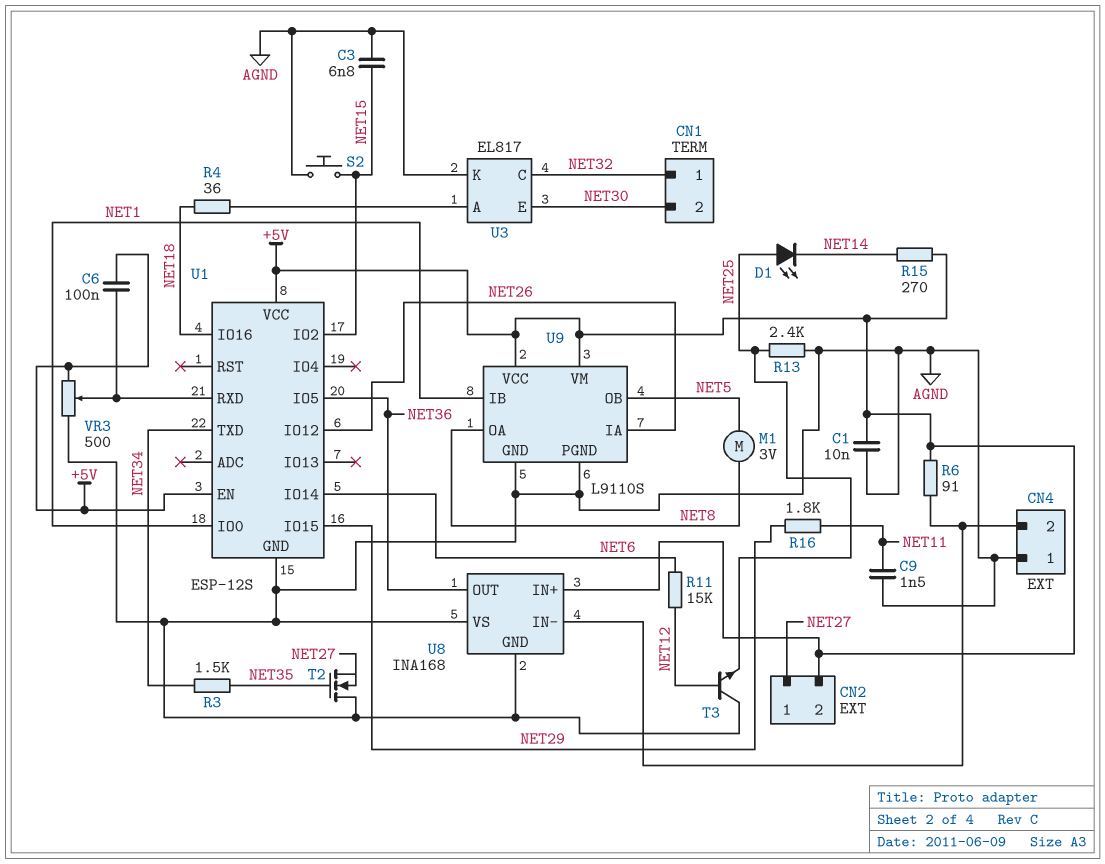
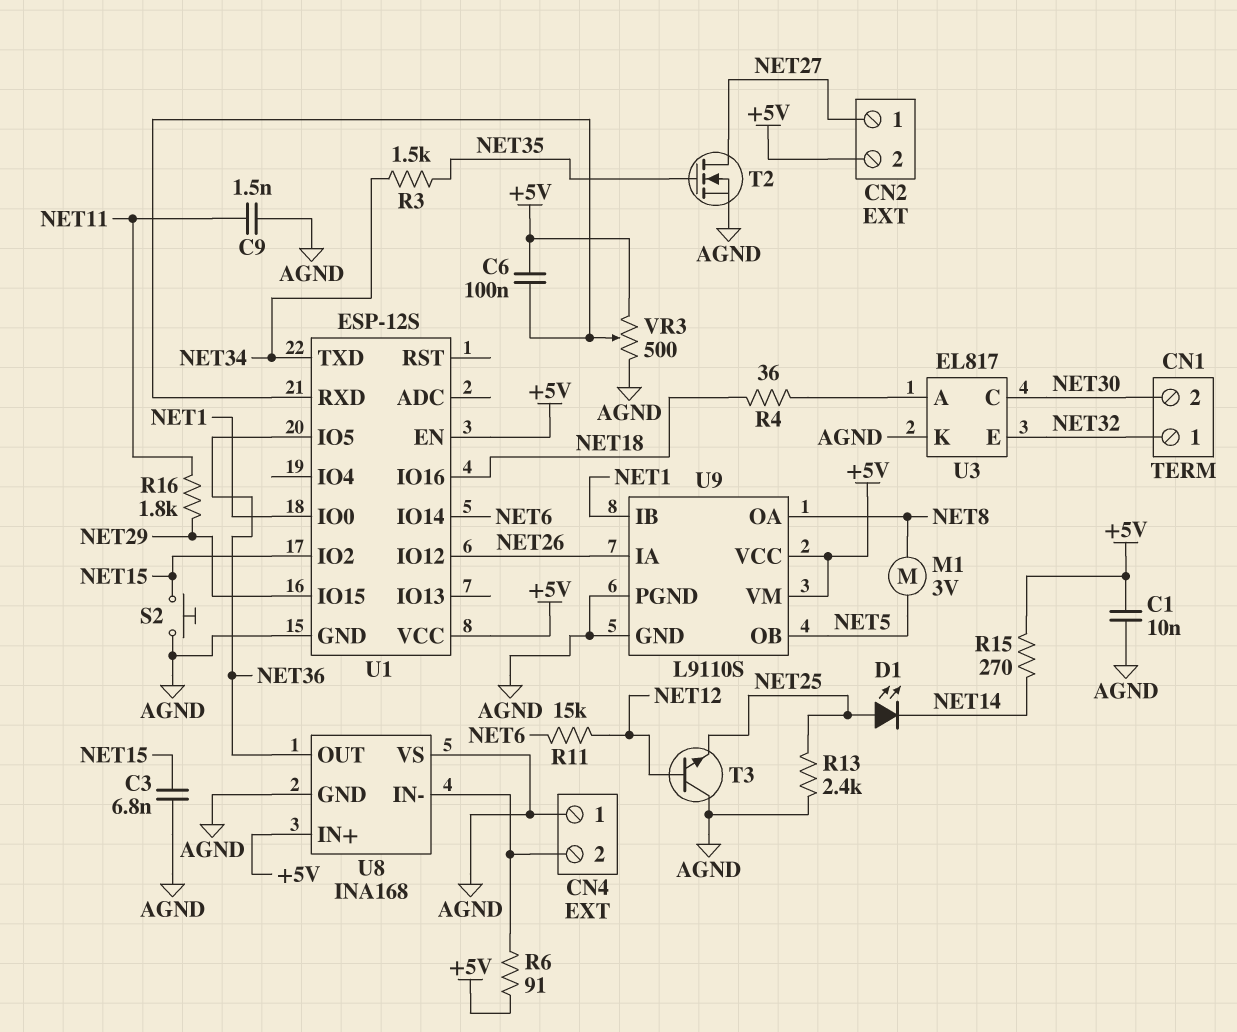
T2: NMOS (G NET35, D AGND, S NET27) -> NMOS (G NET35, D NET27, S AGND)
U3 pin C: NET32 -> NET30
U3 pin E: NET30 -> NET32

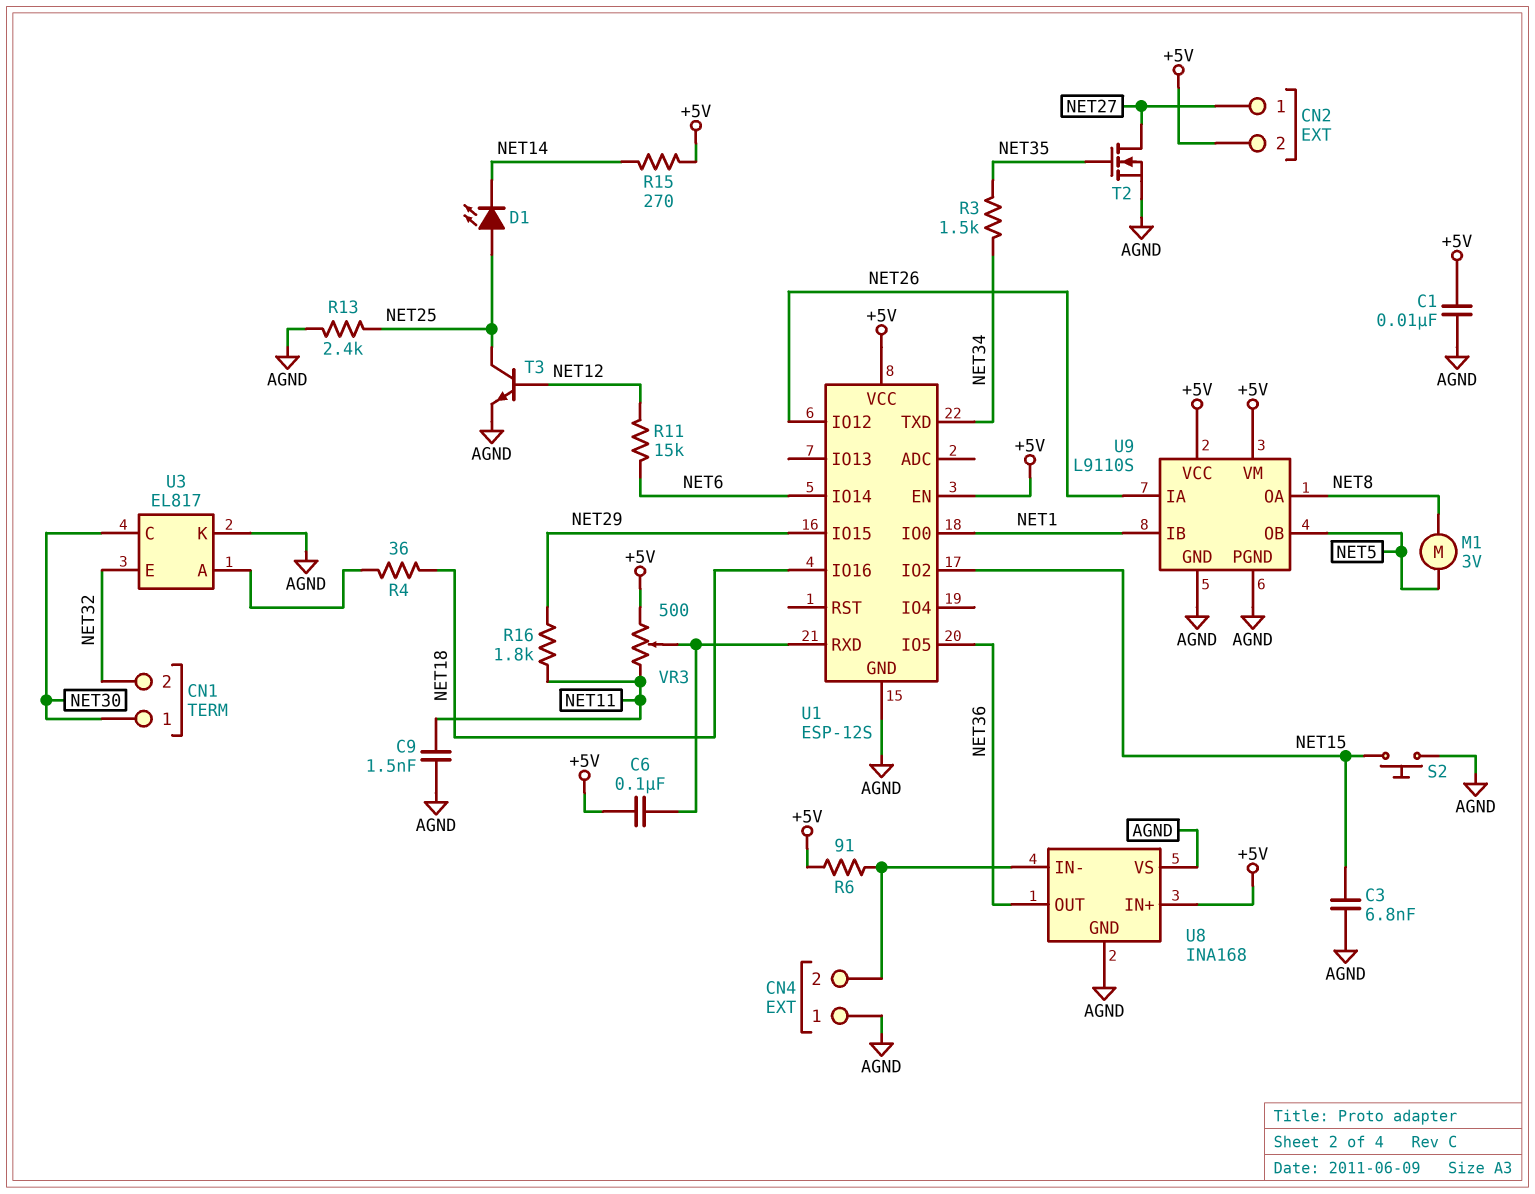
CN1 pin 1: NET32 -> NET30
CN1 pin 2: NET30 -> NET32
T3: NPN (B NET12, C AGND, E NET25) -> NPN (B NET12, C NET25, E AGND)
VR3: 500 (+5V, AGND, wiper U1/RXD) -> 500 (+5V, NET11, wiper U1/RXD)

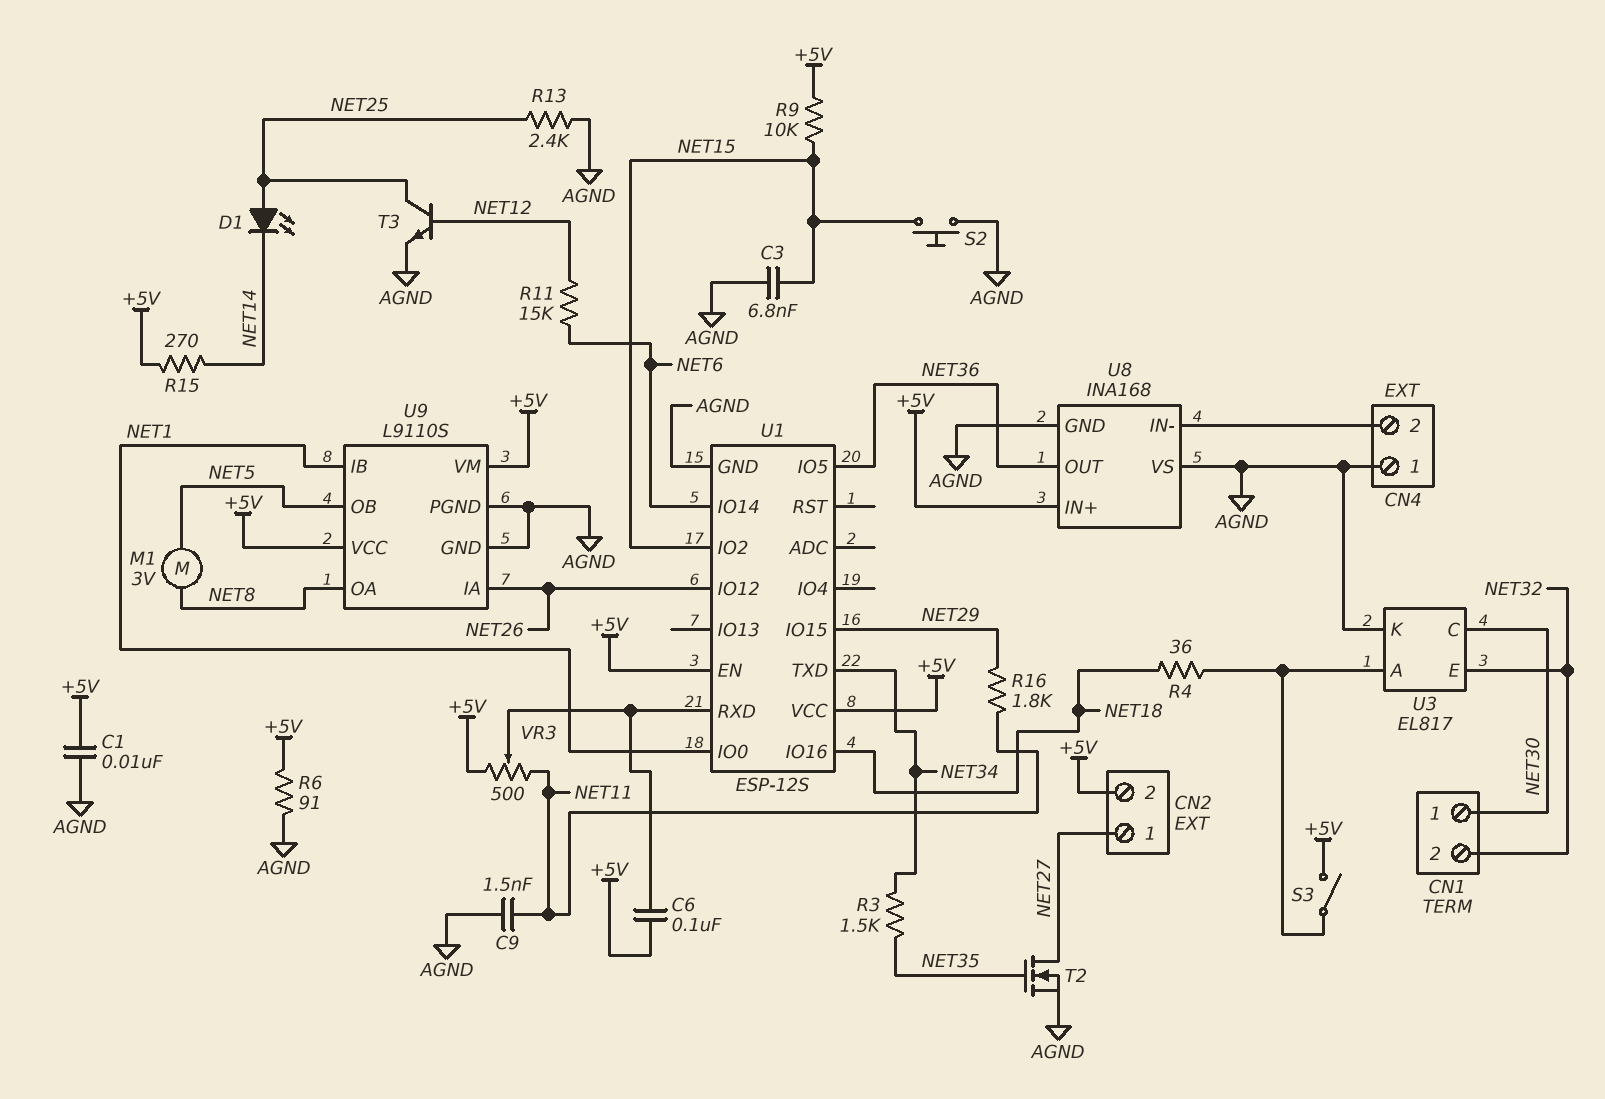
R6: 91 (+5V, CN4/2) -> 91 (+5V, AGND)
R9: none -> 10k (+5V, NET15)
S3: none -> switch (+5V, U3/A)

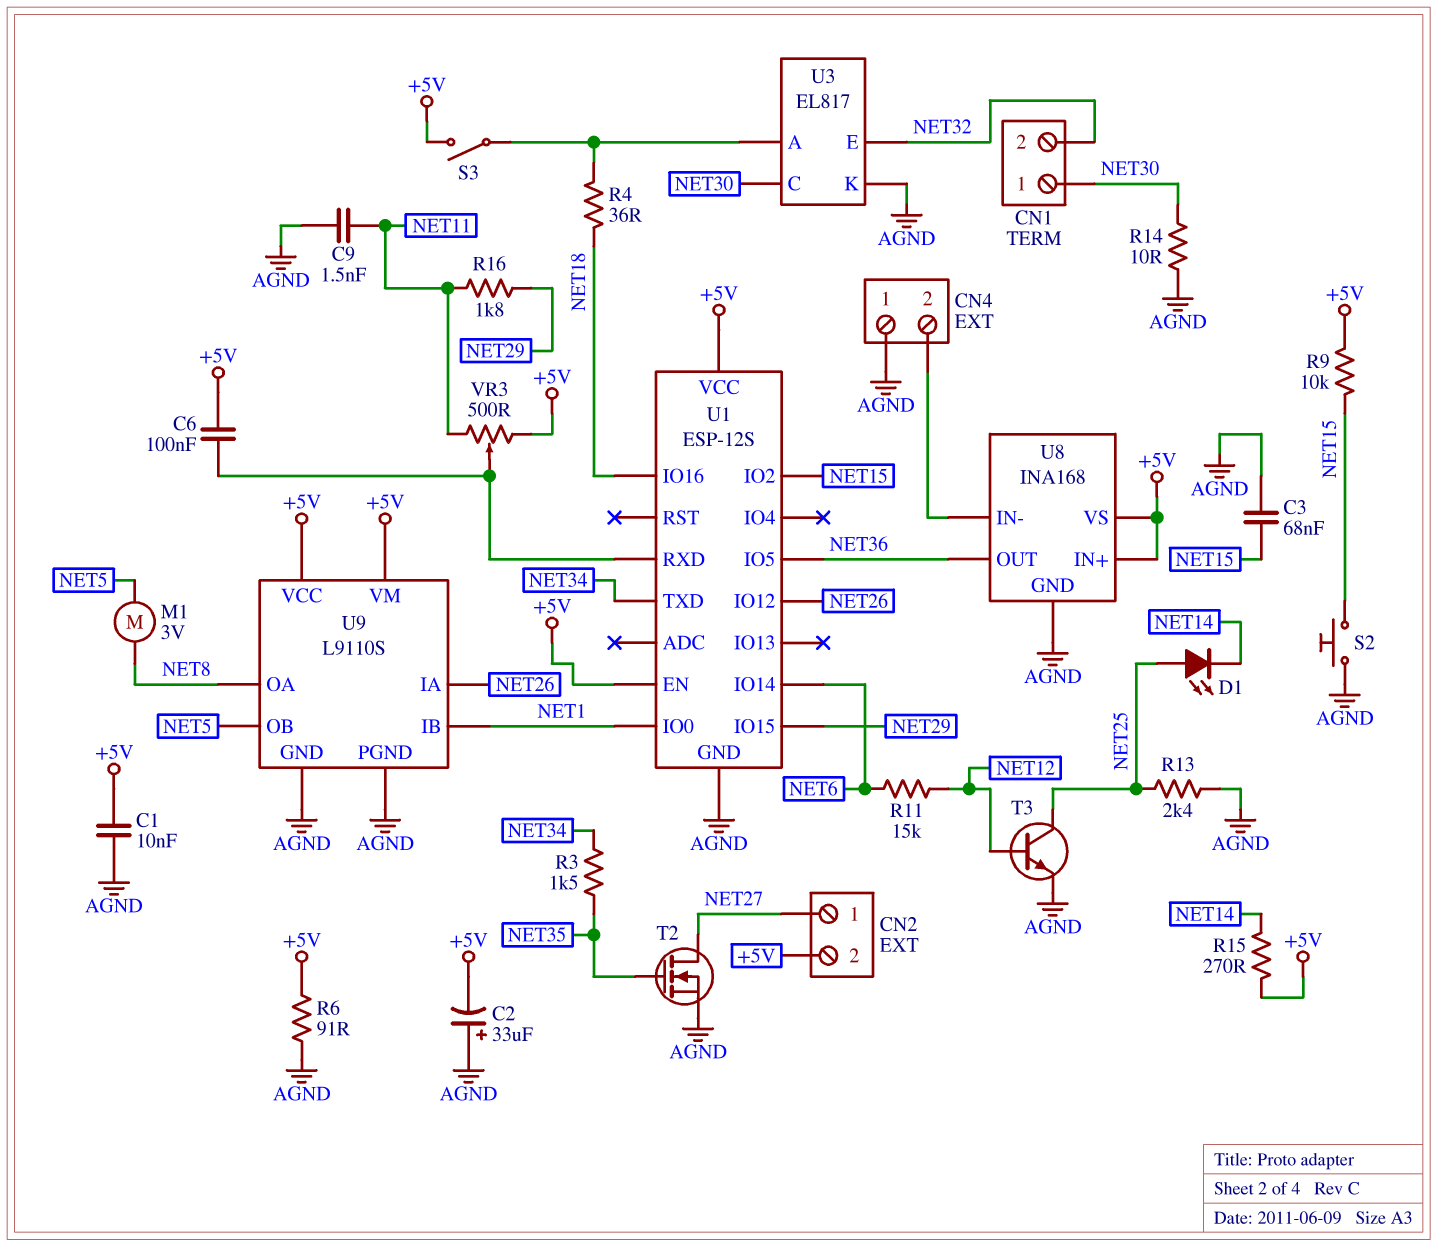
C2: none -> 33uF (plus AGND, minus +5V)
C3: 6.8nF (AGND, NET15) -> 68nF (AGND, NET15)
R14: none -> 10 (AGND, NET30)
U8 pin VS: AGND -> +5V

